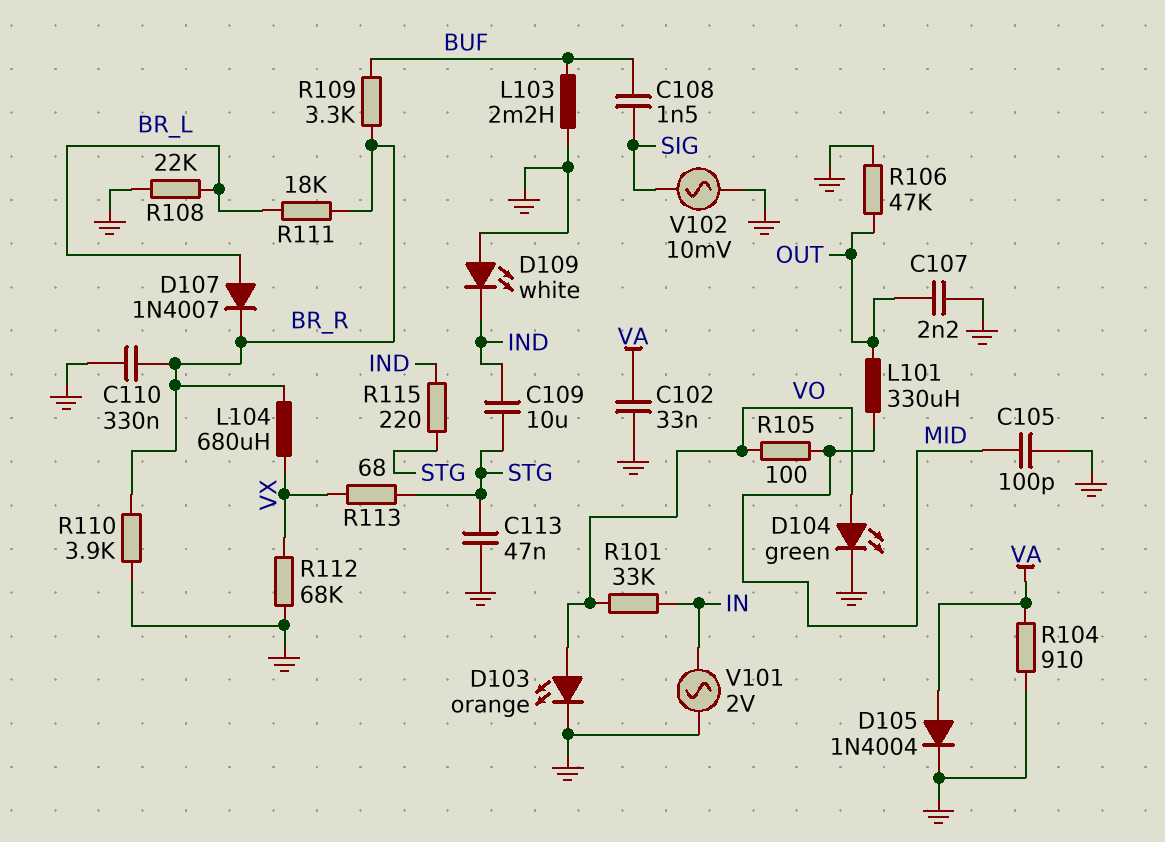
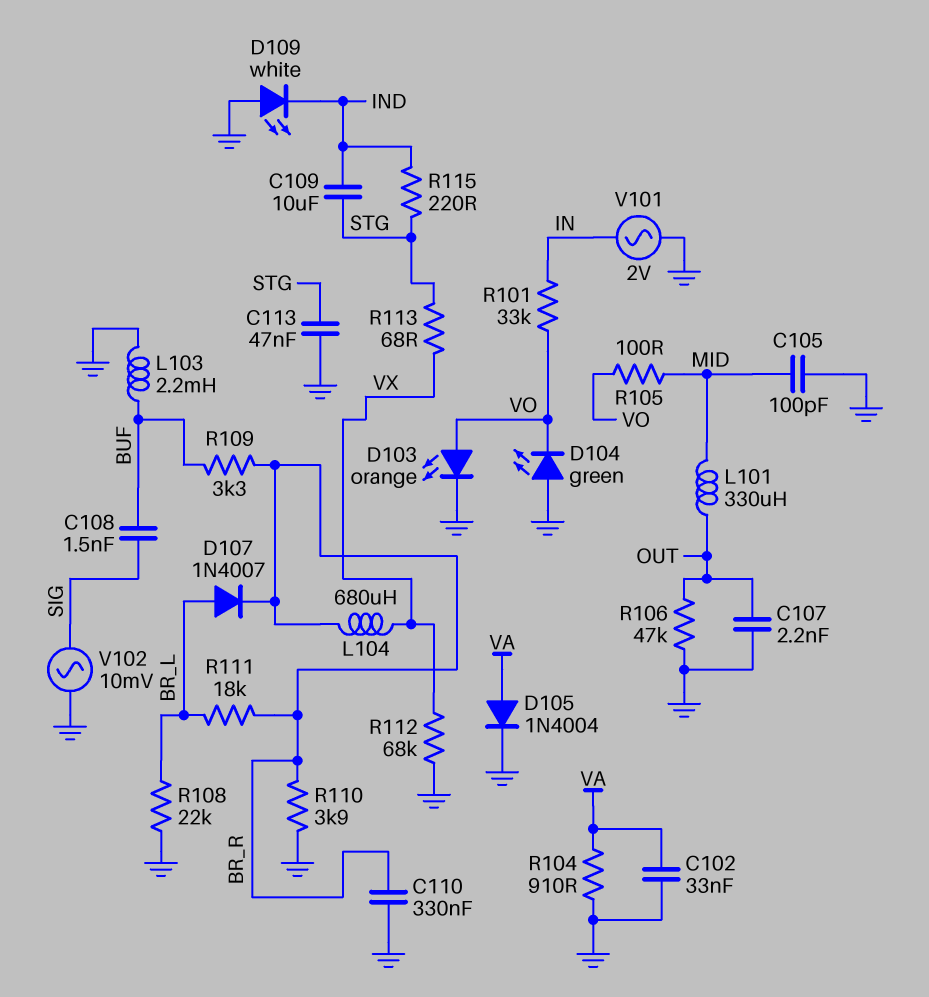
D104: LED green (A VO, K GND) -> LED green (A GND, K VO)

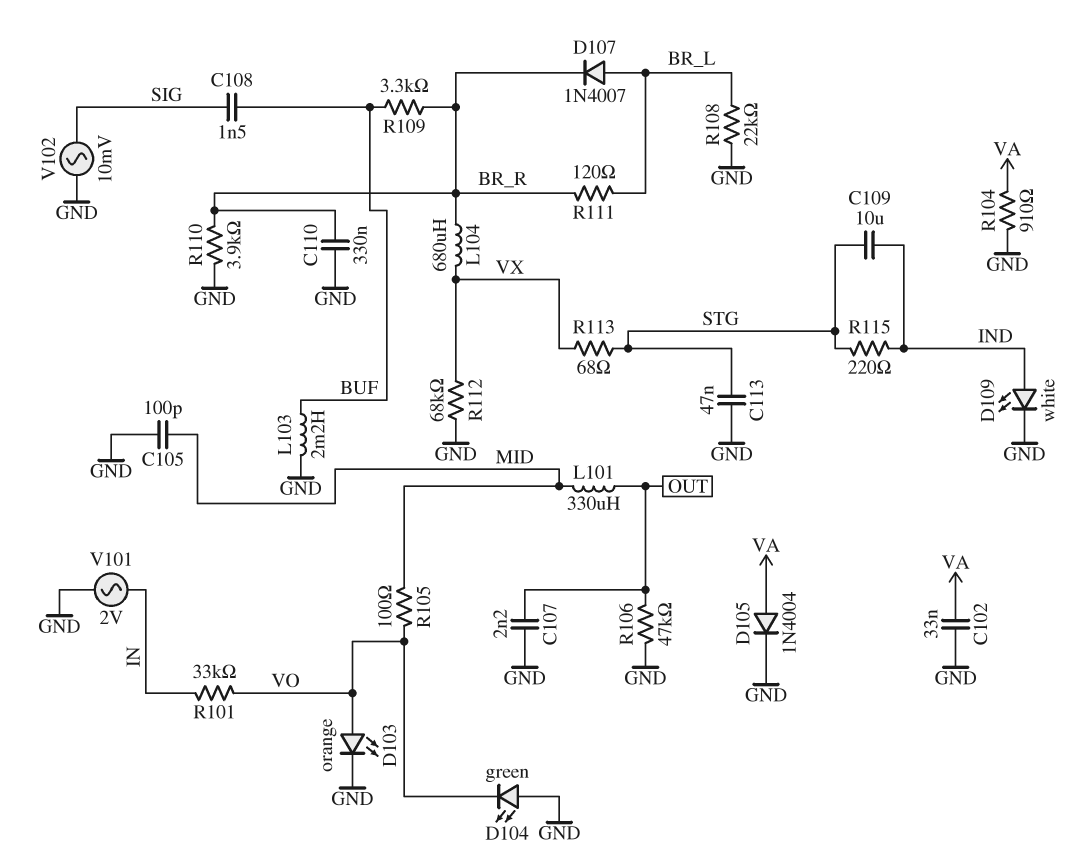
D109: LED white (A GND, K IND) -> LED white (A IND, K GND)
R111: 18k (BR_L, BR_R) -> 120 (BR_L, BR_R)

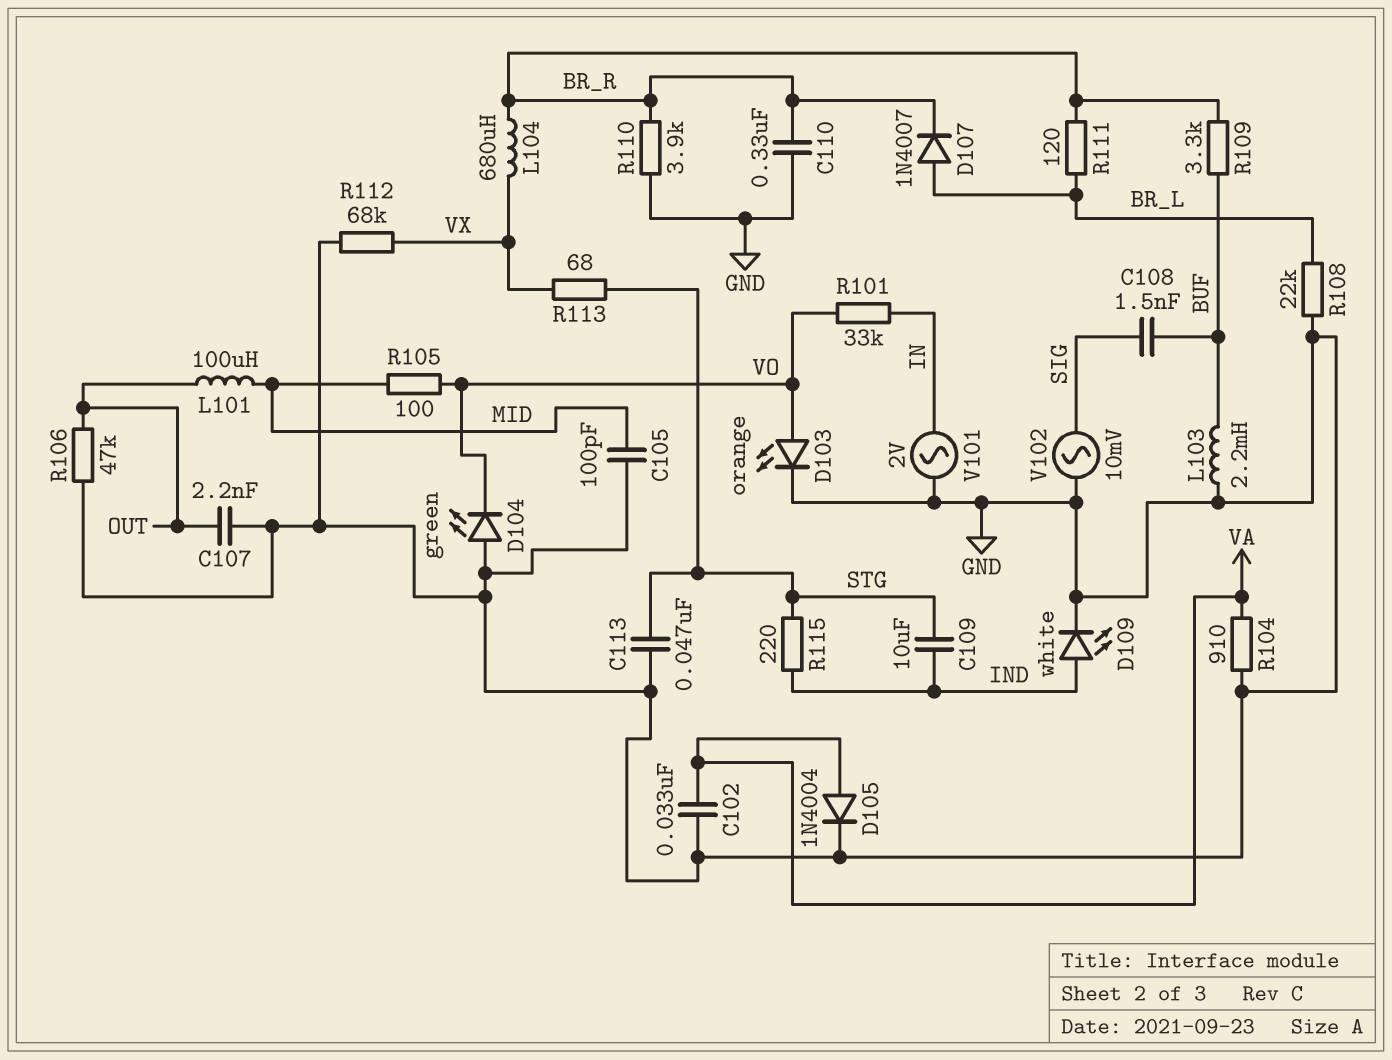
L101: 330uH (MID, OUT) -> 100uH (MID, OUT)

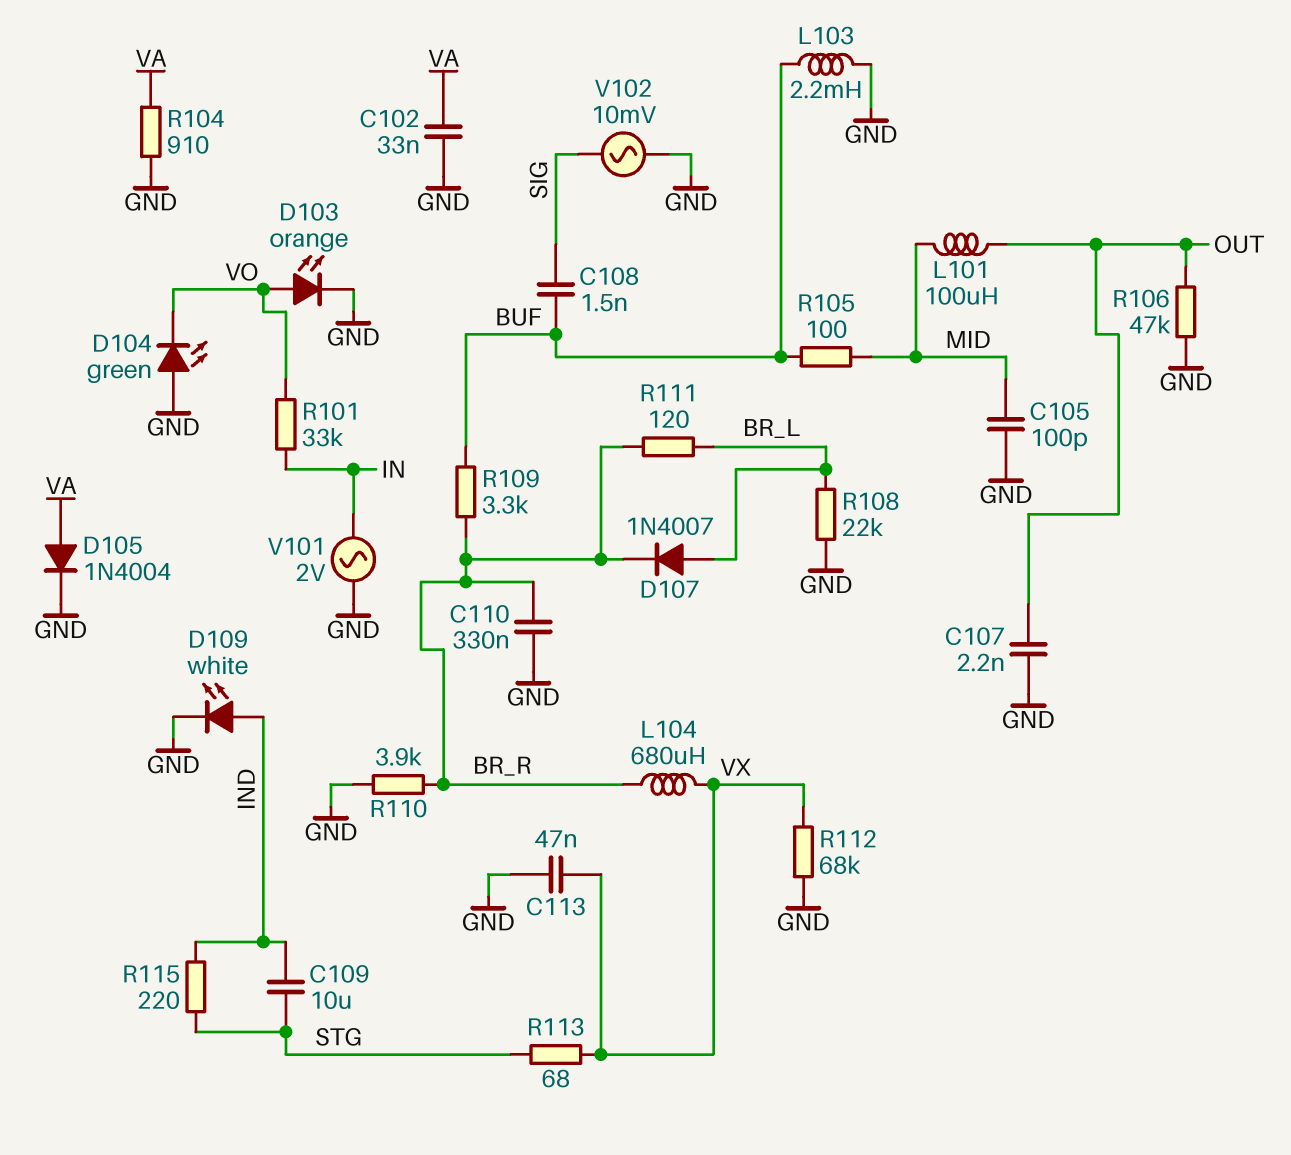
C113: 47nF (GND, STG) -> 47nF (GND, VX)
R105: 100 (MID, VO) -> 100 (BUF, MID)

